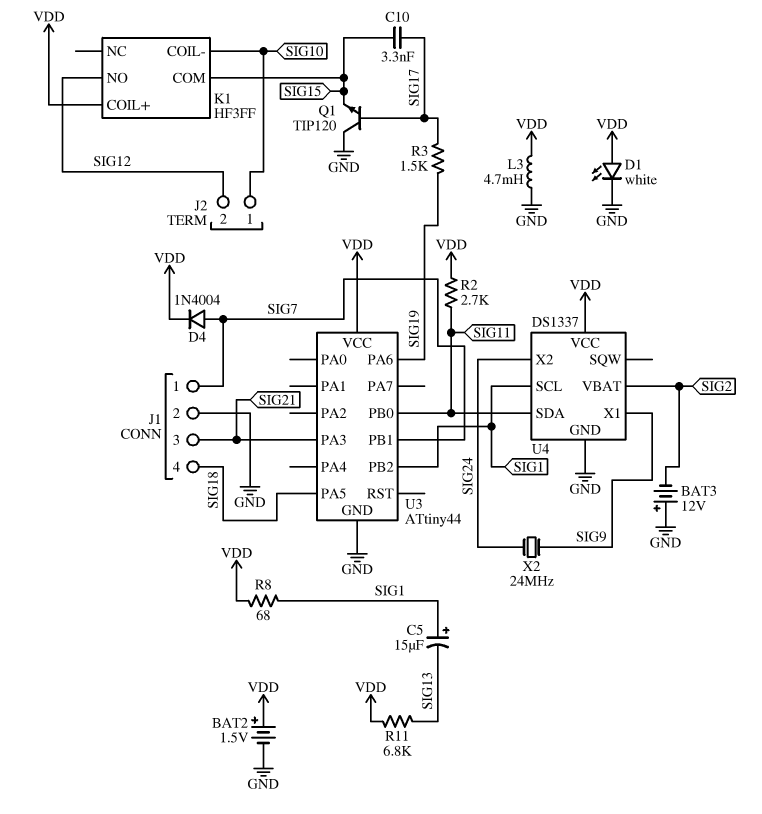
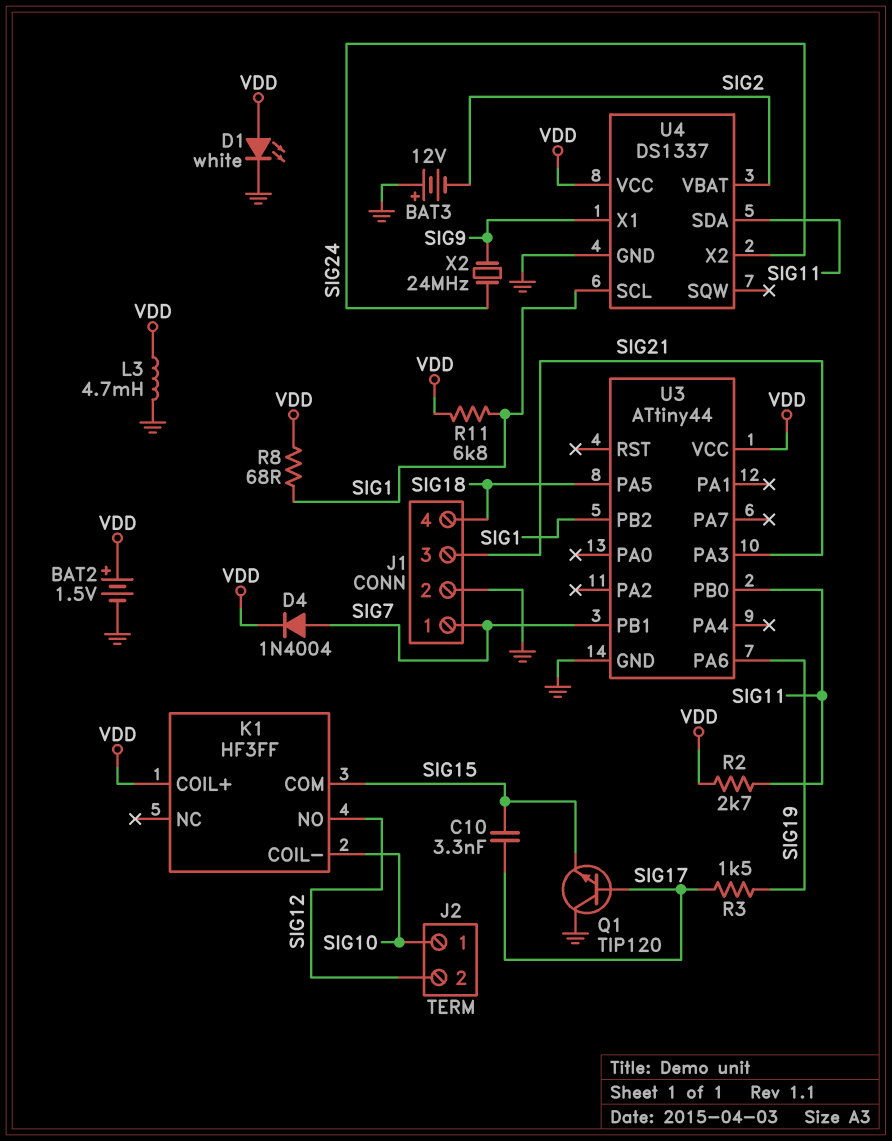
C5: 15uF (plus SIG1, minus SIG13) -> none
R11: 6.8k (SIG13, VDD) -> 6.8k (SIG1, VDD)

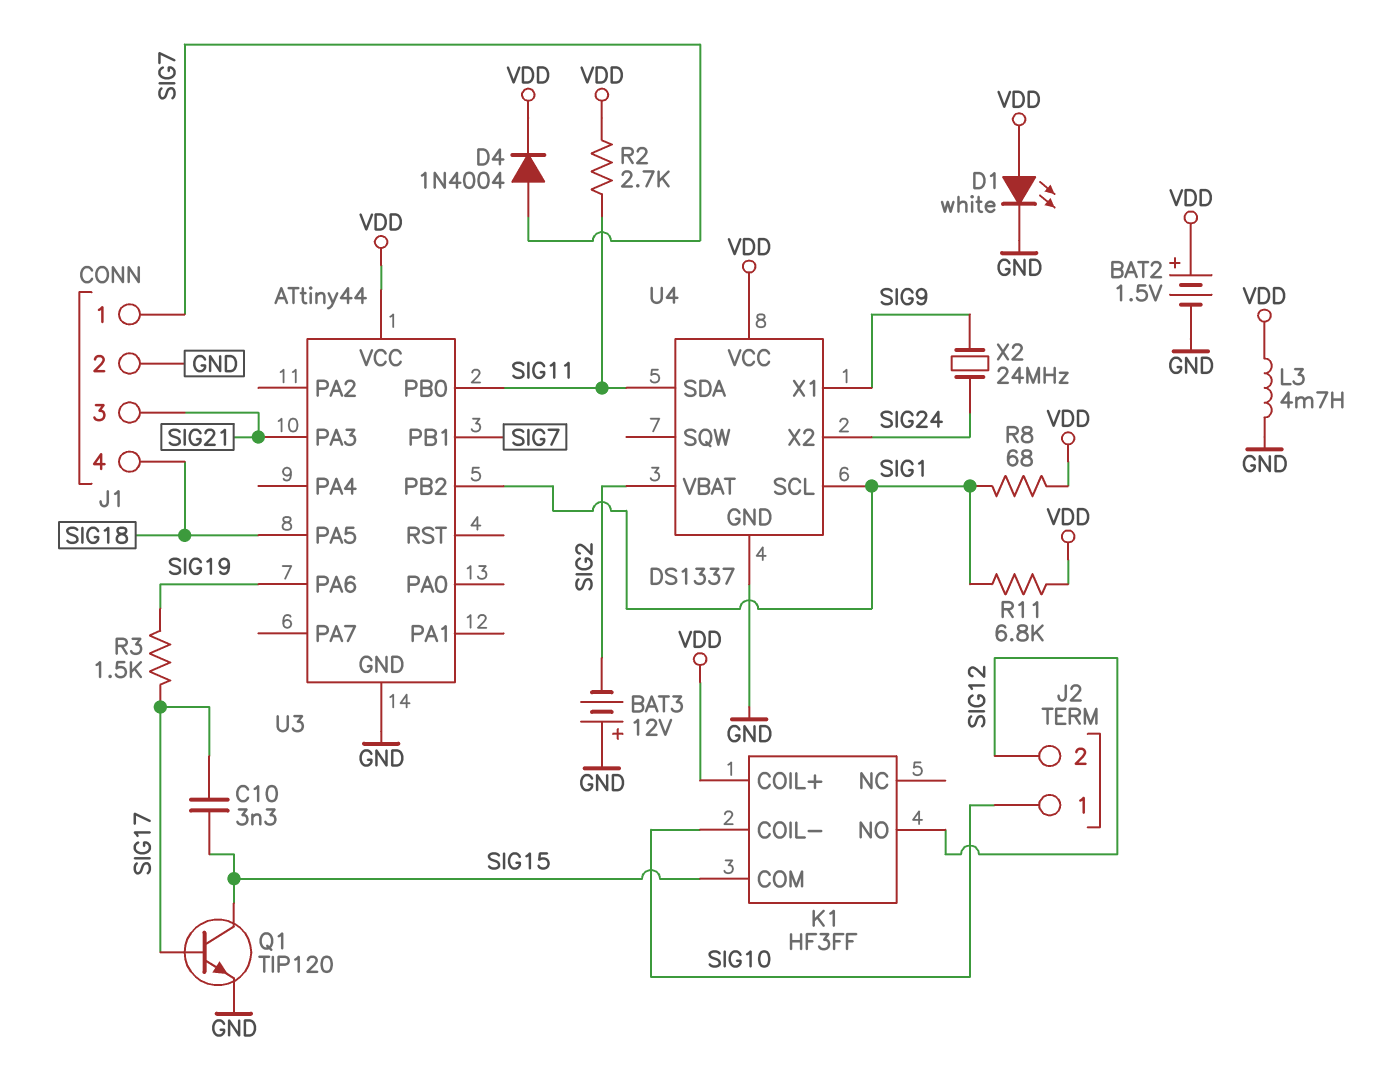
Q1: NPN TIP120 (B SIG17, C GND, E SIG15) -> NPN TIP120 (B SIG17, C SIG15, E GND)

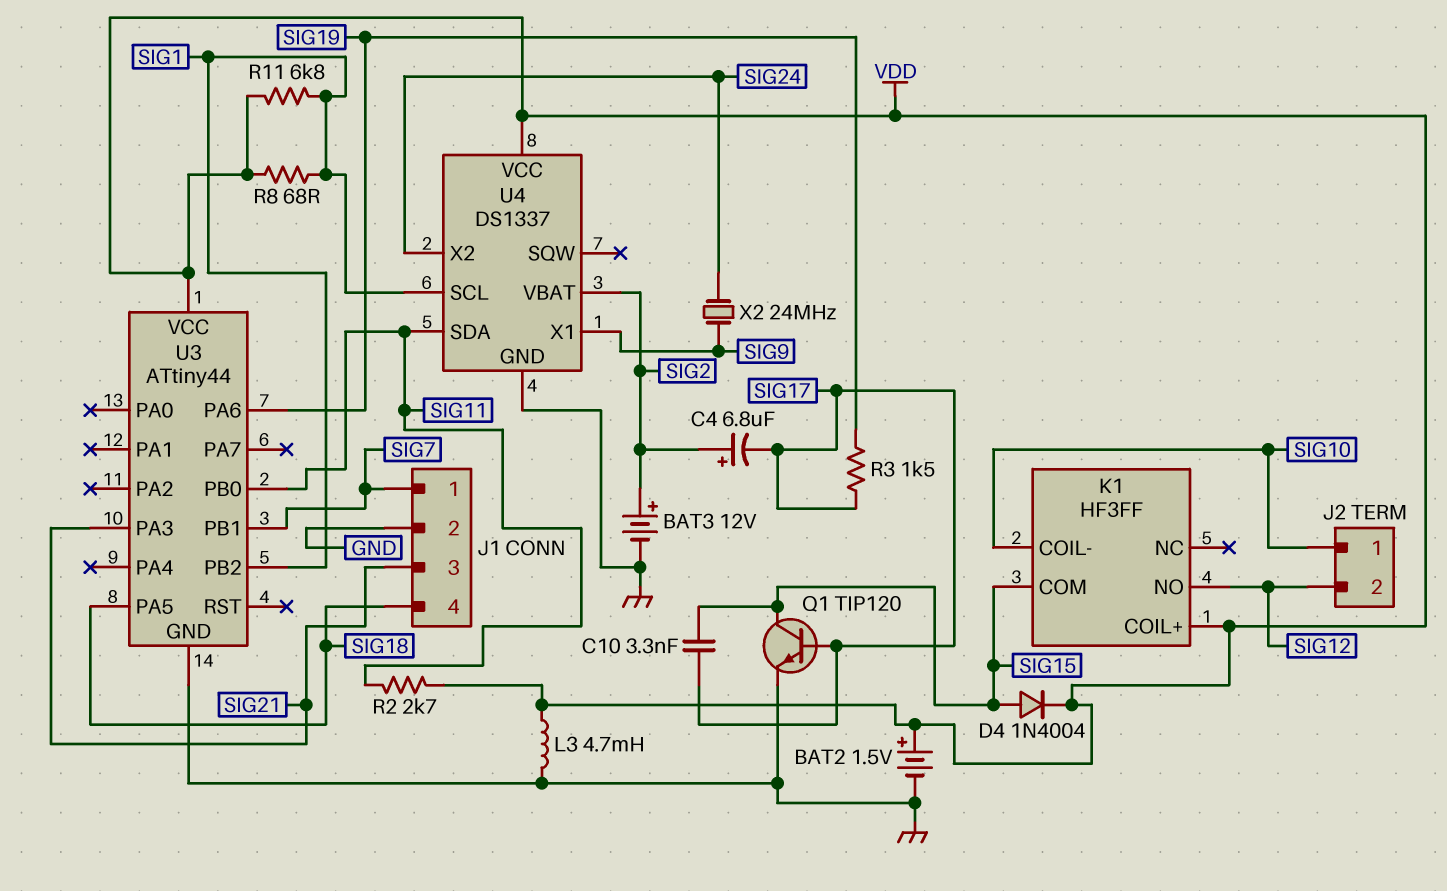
BAT3: 12V (plus GND, minus SIG2) -> 12V (plus SIG2, minus GND)
C4: none -> 6.8uF (plus SIG2, minus SIG17)
D1: LED white (A VDD, K GND) -> none
D4: diode 1N4004 (A SIG7, K VDD) -> diode 1N4004 (A SIG15, K VDD)

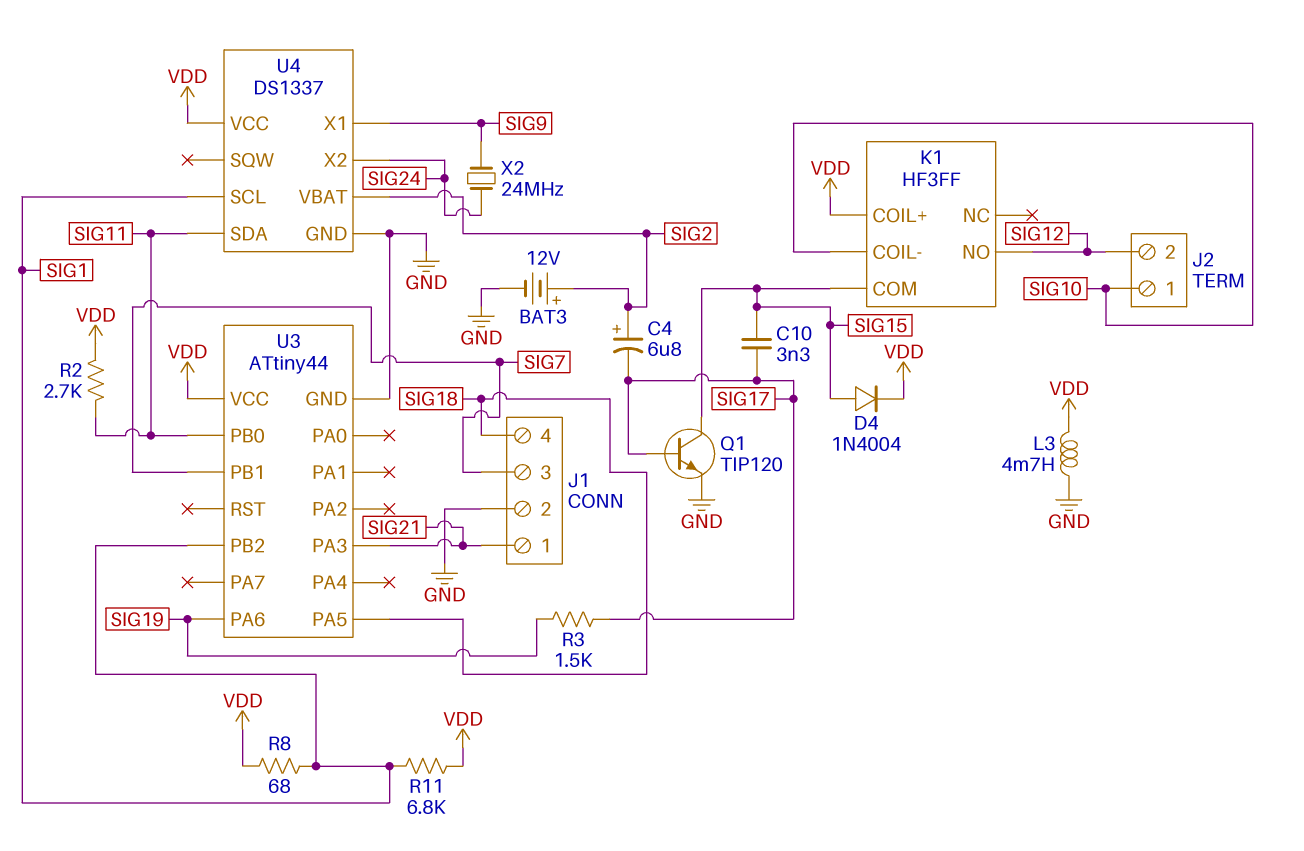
BAT2: 1.5V (plus VDD, minus GND) -> none
J1 pin 1: SIG7 -> SIG21
J1 pin 3: SIG21 -> SIG7

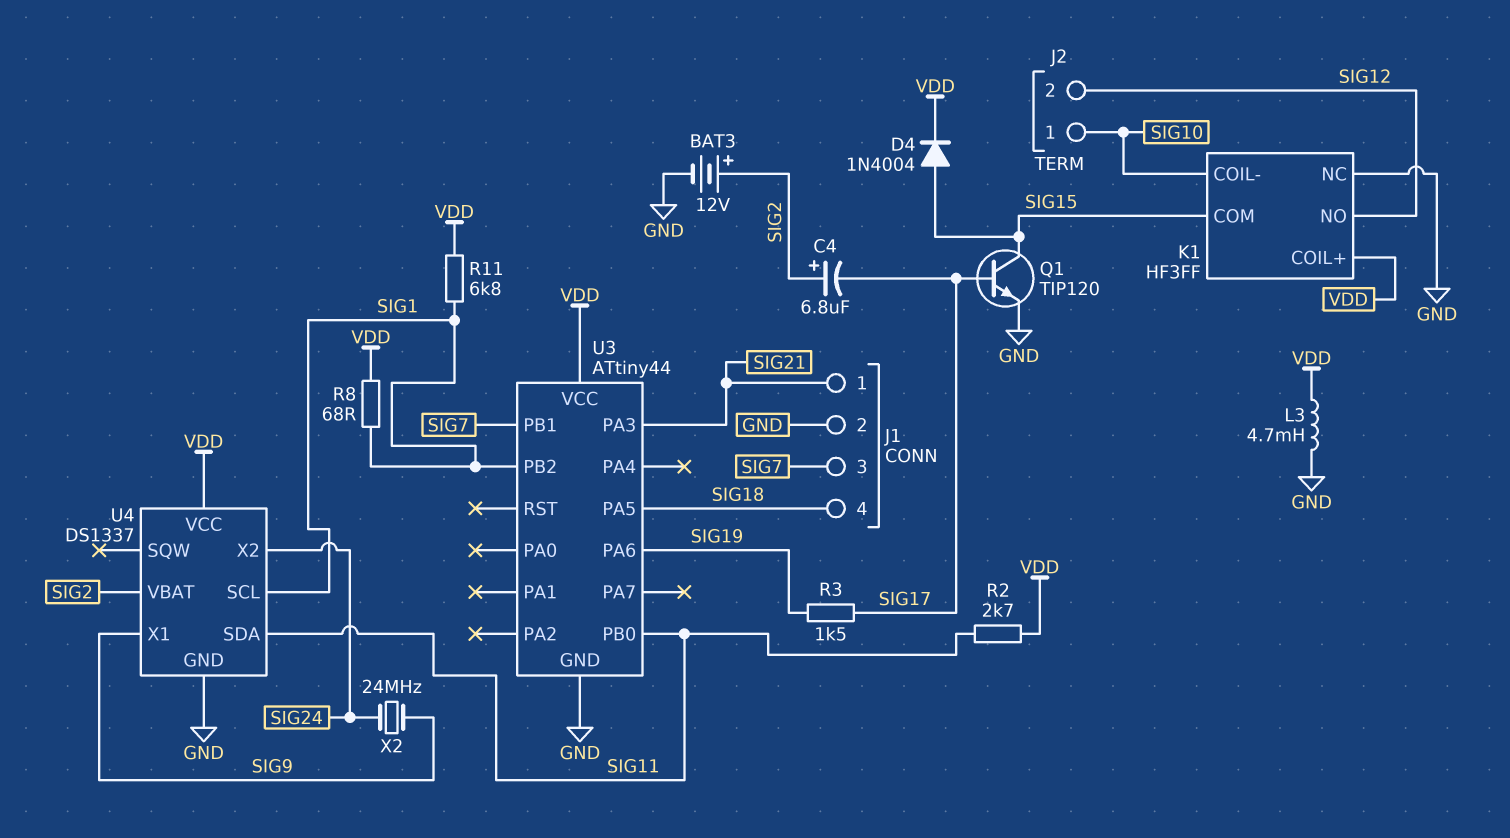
C10: 3.3nF (SIG15, SIG17) -> none
K1 pin NC: none -> GND

